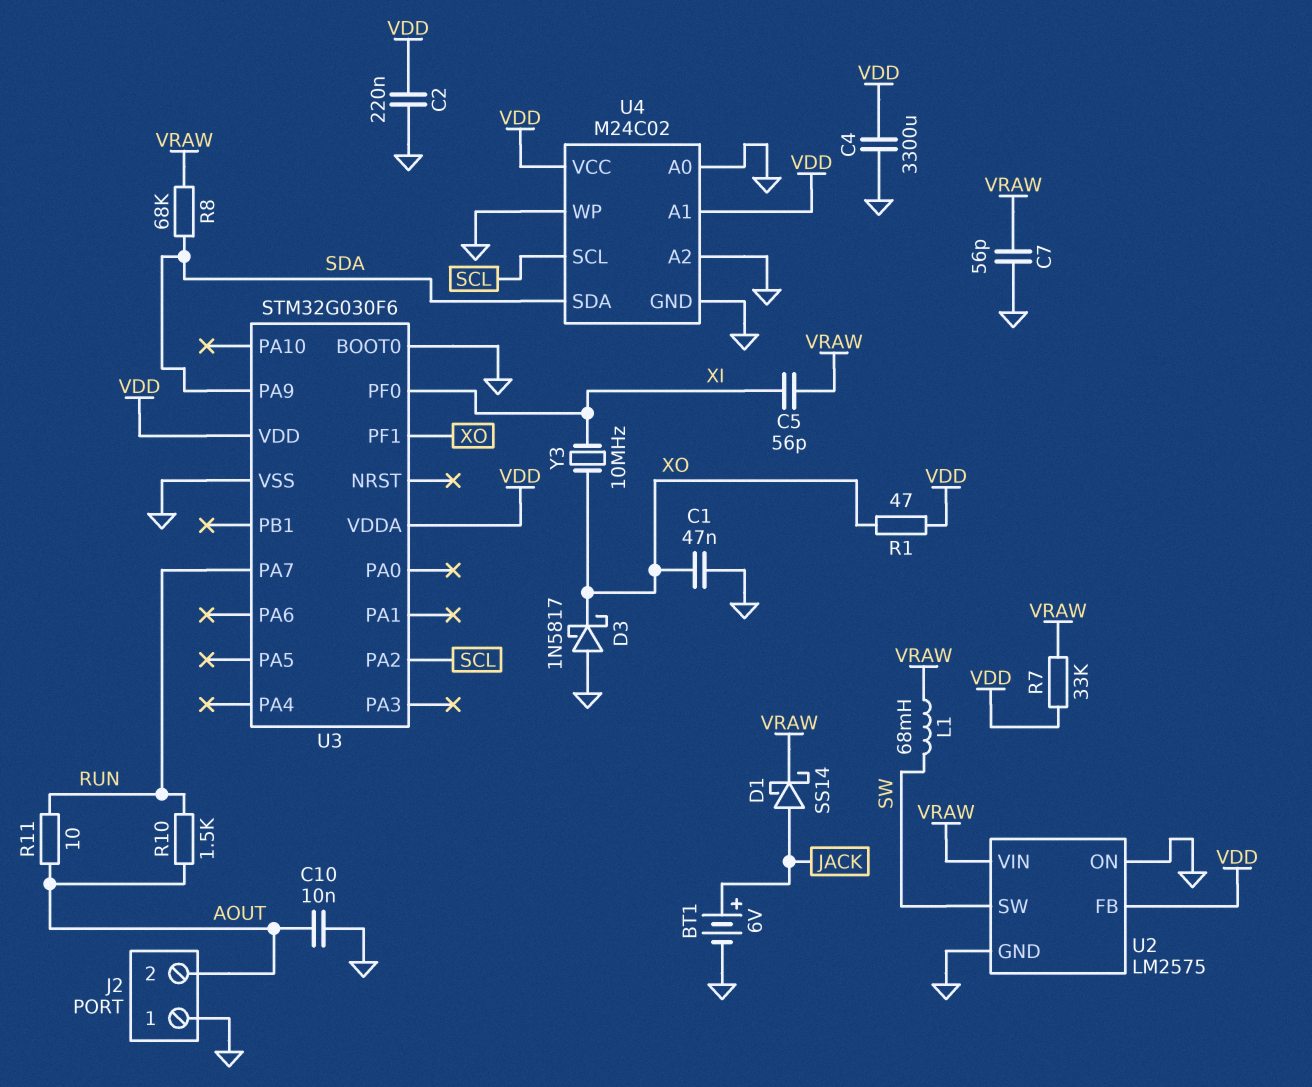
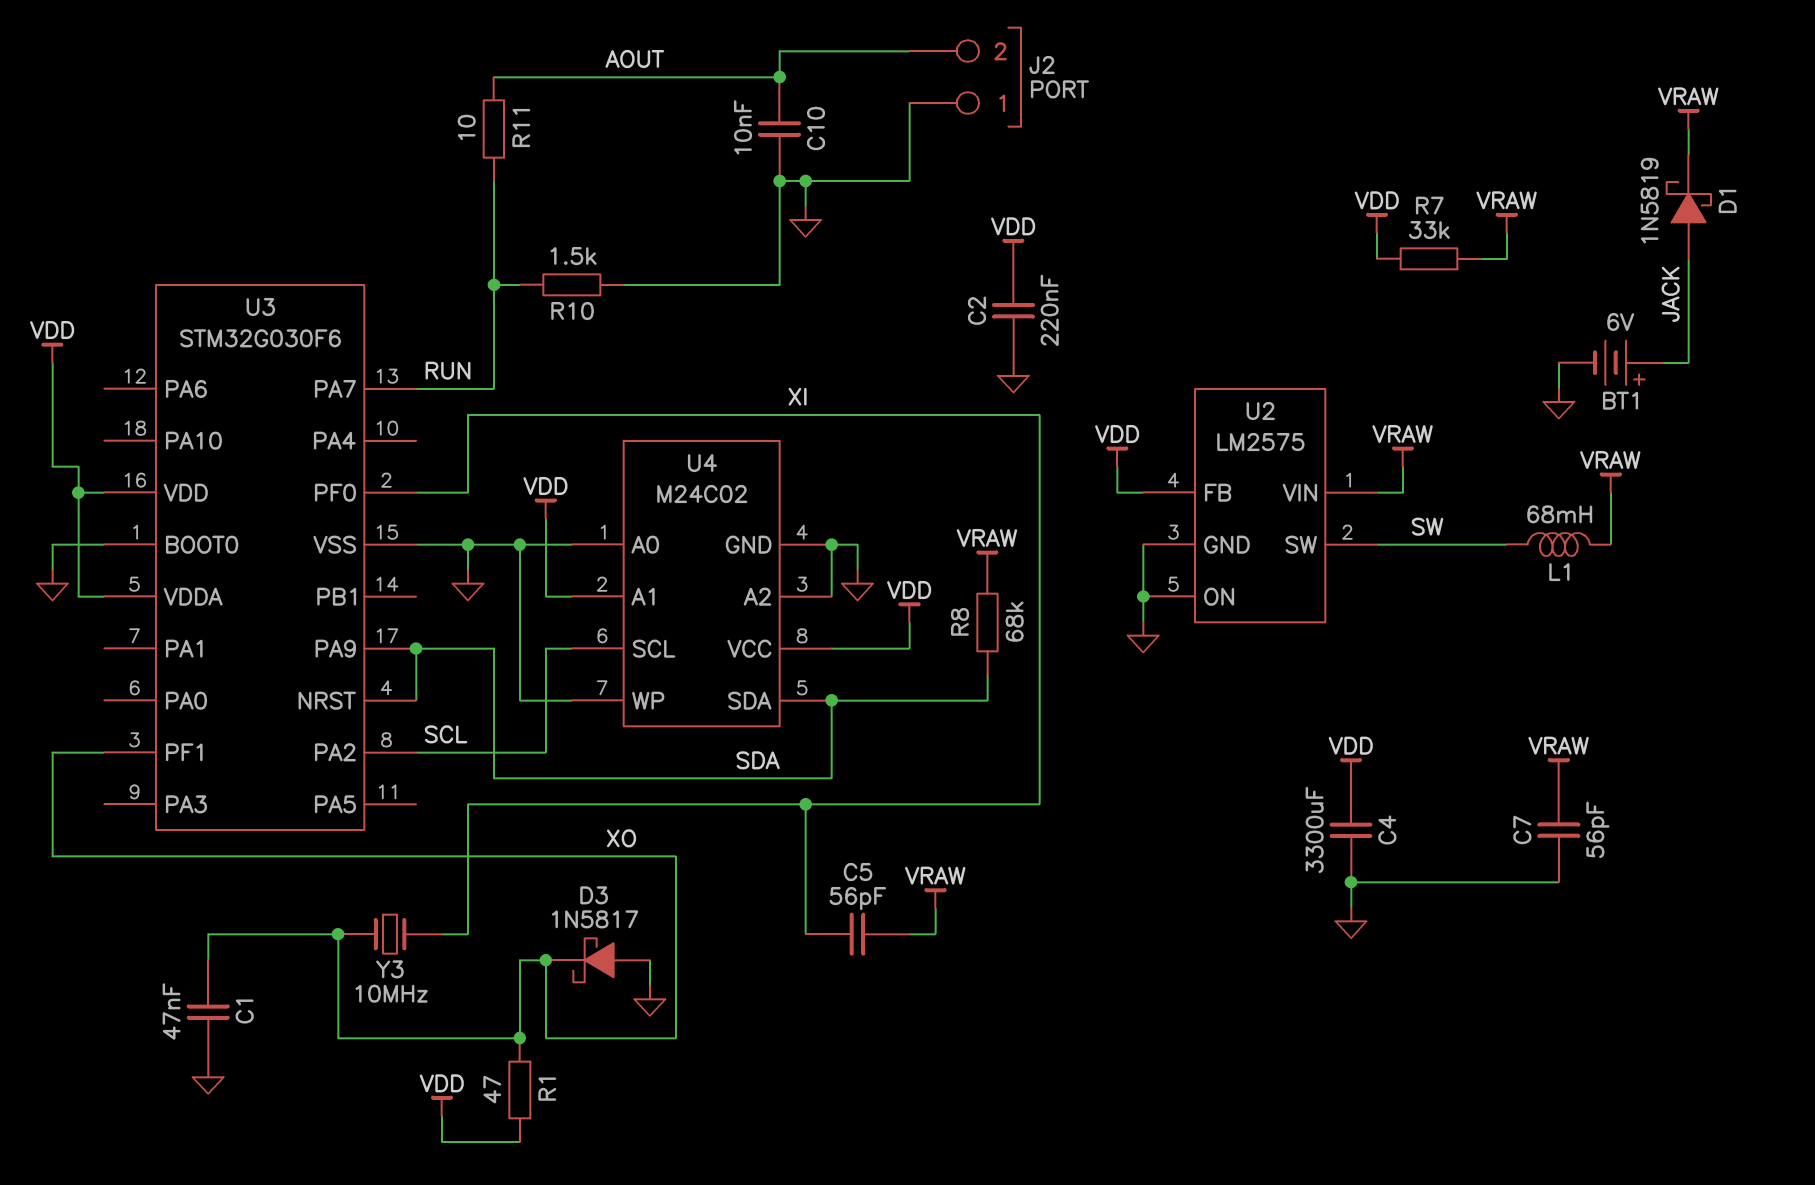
D1: schottky SS14 (A JACK, K VRAW) -> schottky 1N5819 (A JACK, K VRAW)
R10: 1.5k (AOUT, RUN) -> 1.5k (GND, RUN)
U3 pin NRST: none -> SDA

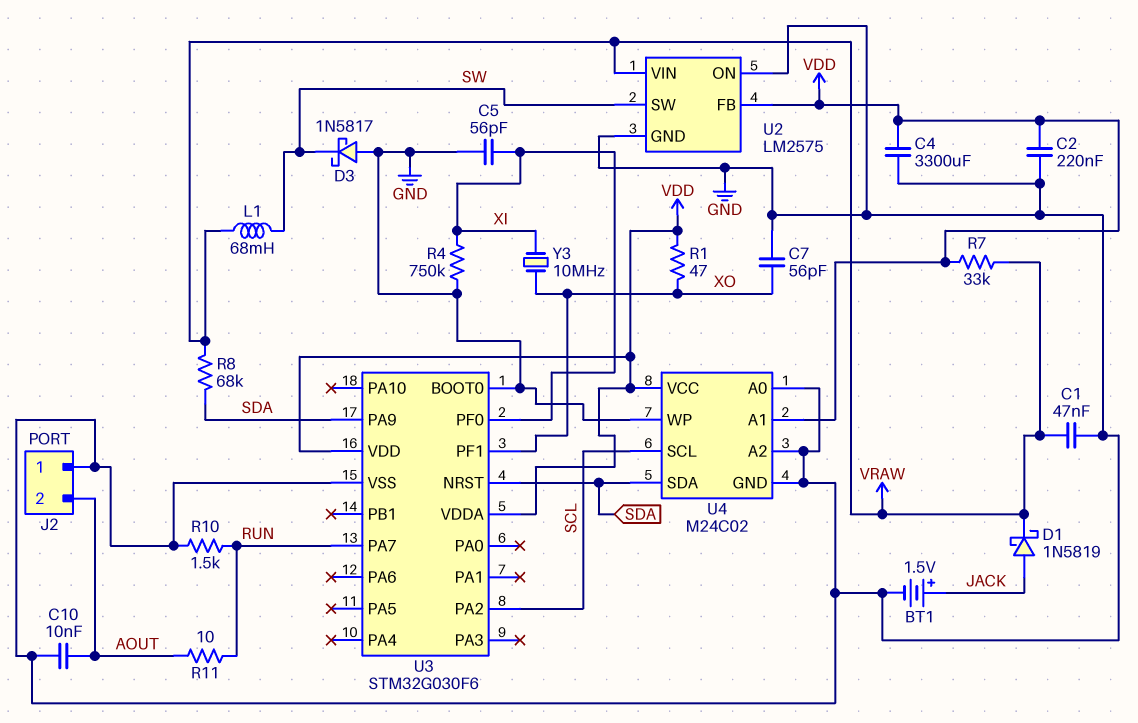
BT1: 6V (plus JACK, minus GND) -> 1.5V (plus JACK, minus GND)
C1: 47nF (GND, XO) -> 47nF (GND, VRAW)
C5: 56pF (VRAW, XI) -> 56pF (GND, XI)
C7: 56pF (GND, VRAW) -> 56pF (GND, XO)
D3: schottky 1N5817 (A GND, K XO) -> schottky 1N5817 (A GND, K SW)
R4: none -> 750k (GND, XI)

